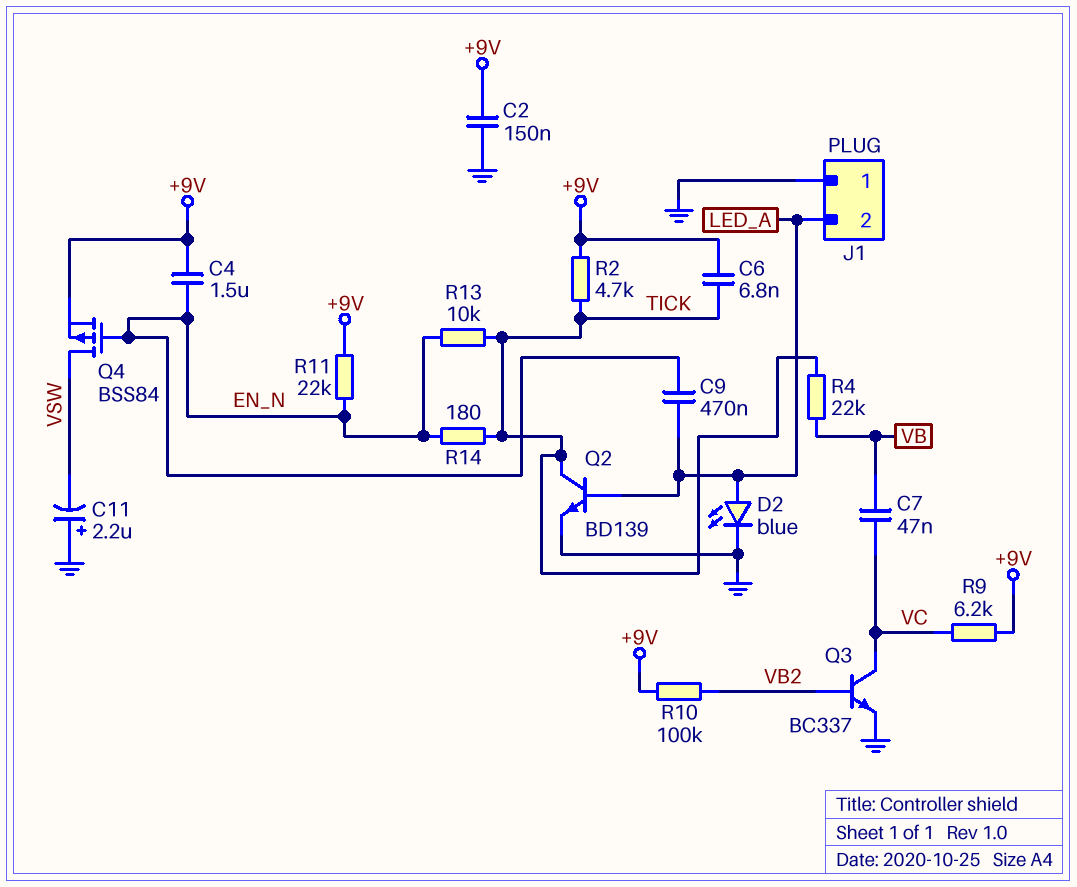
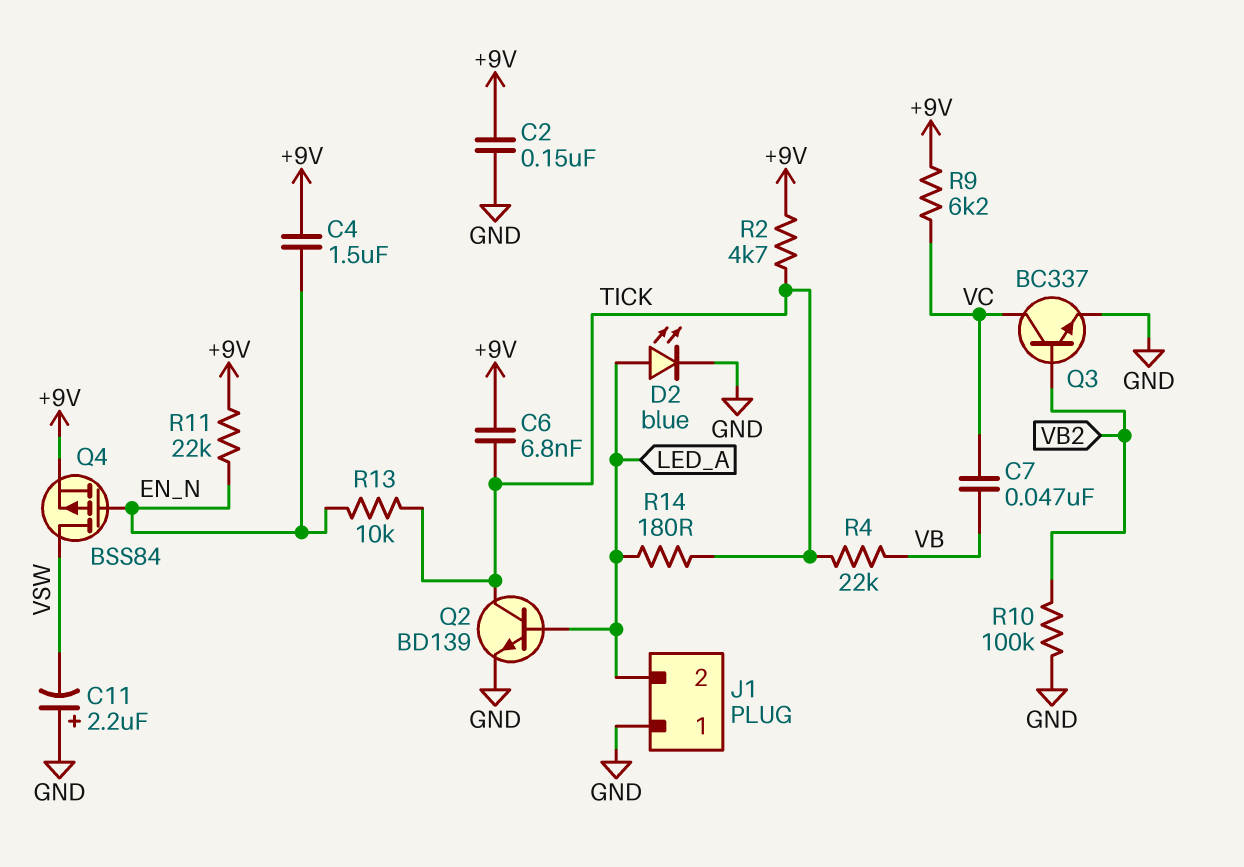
C9: 470nF (EN_N, LED_A) -> none
R10: 100k (+9V, VB2) -> 100k (GND, VB2)
R14: 180 (EN_N, TICK) -> 180 (LED_A, TICK)

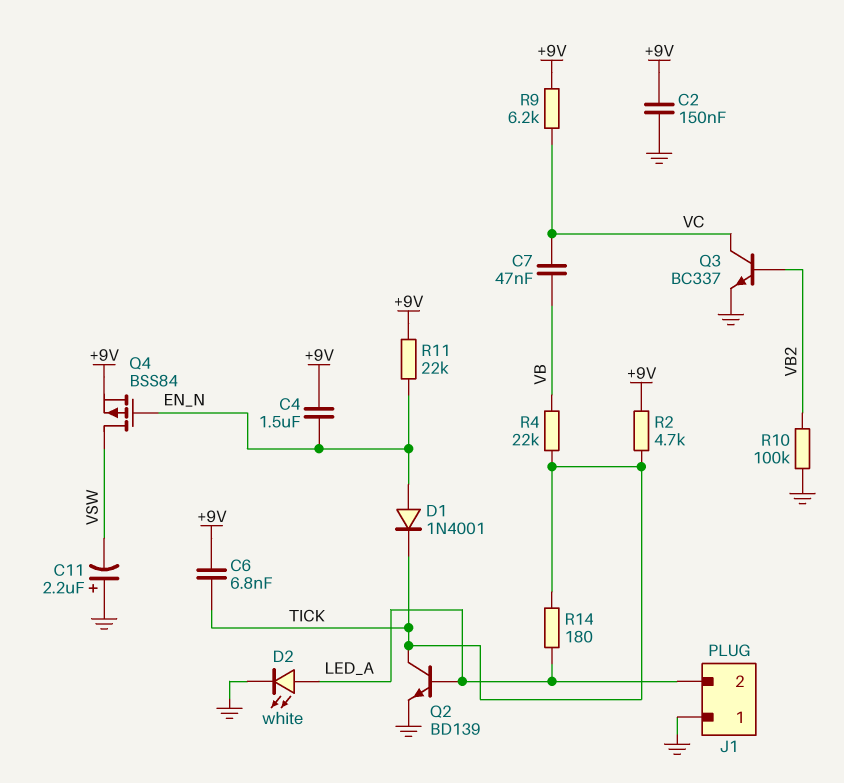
D1: none -> diode 1N4001 (A EN_N, K TICK)
D2: LED blue (A LED_A, K GND) -> LED white (A LED_A, K GND)
R13: 10k (EN_N, TICK) -> none

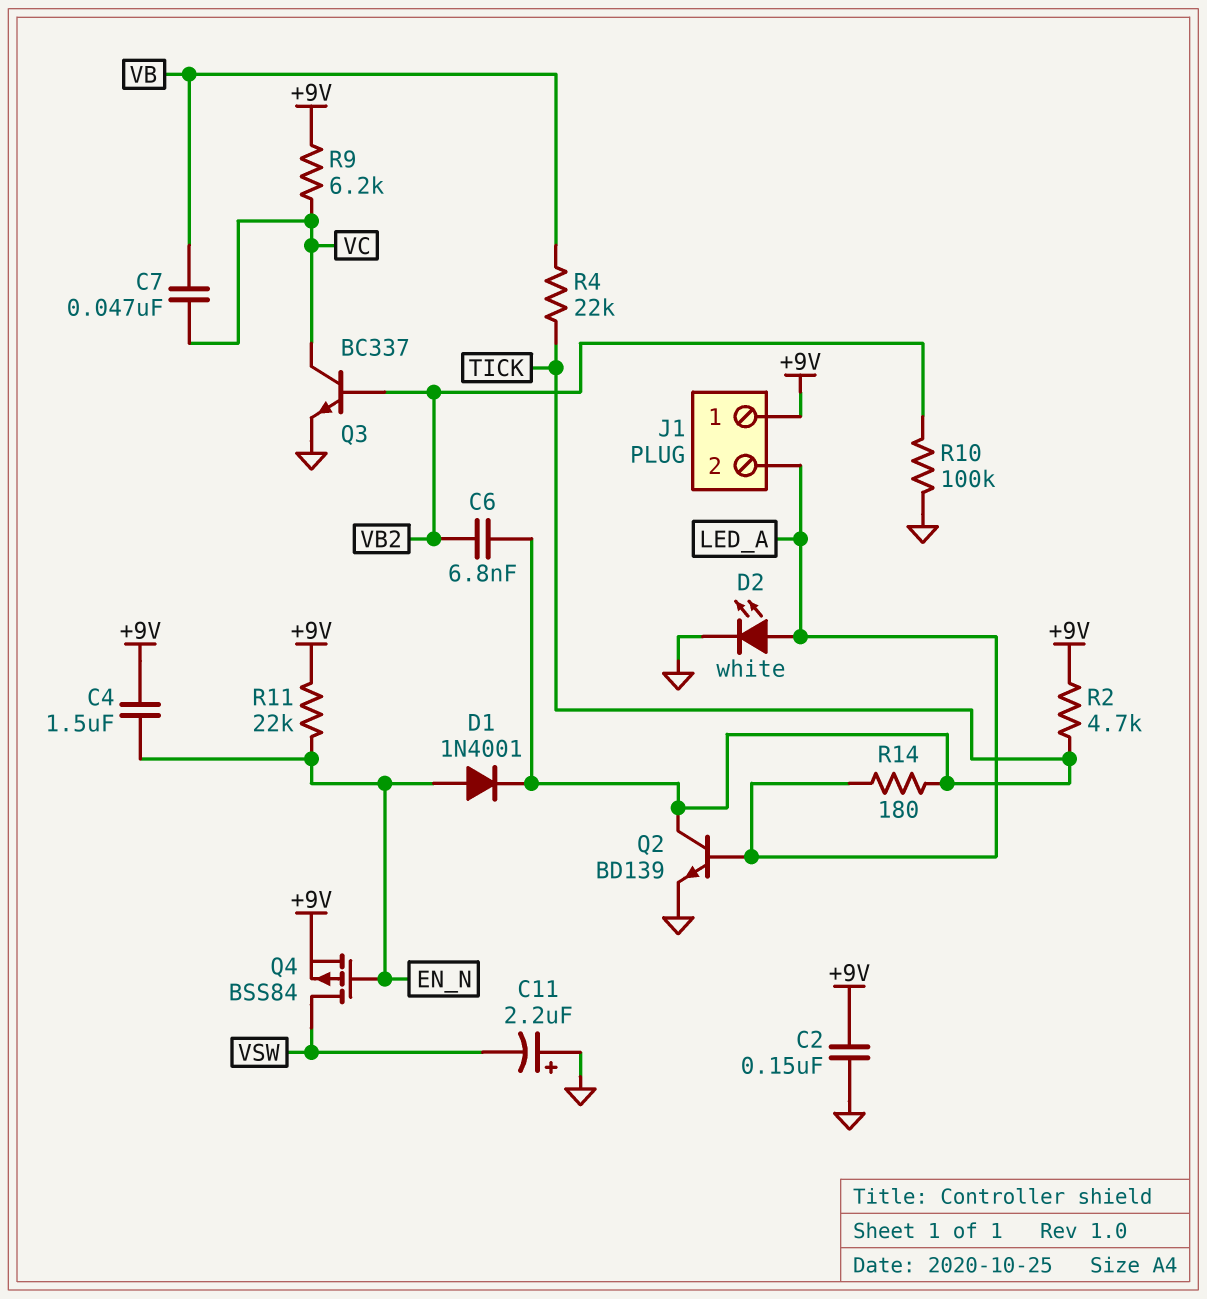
C6: 6.8nF (+9V, TICK) -> 6.8nF (TICK, VB2)
J1 pin 1: GND -> +9V

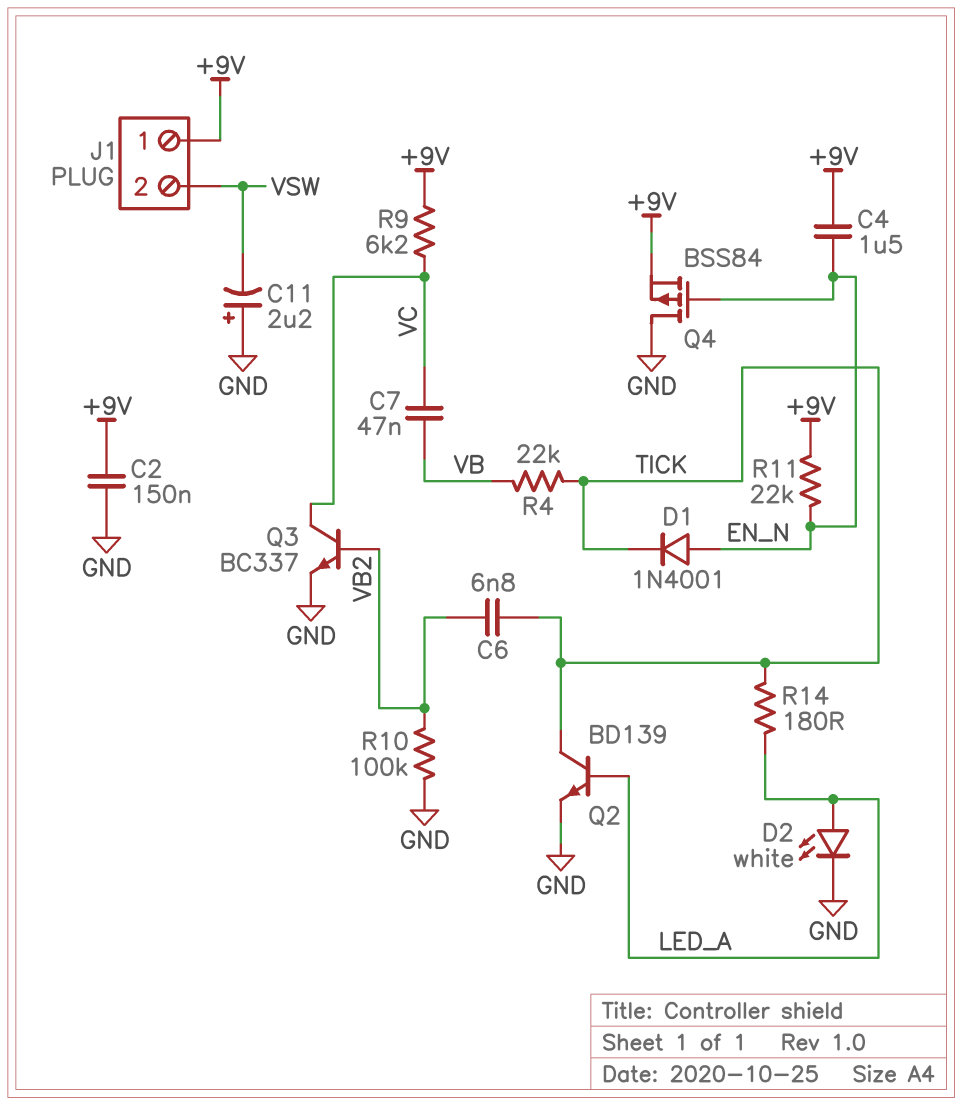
J1 pin 2: LED_A -> VSW
Q4: PMOS BSS84 (G EN_N, D VSW, S +9V) -> PMOS BSS84 (G EN_N, D GND, S +9V)
R2: 4.7k (+9V, TICK) -> none

